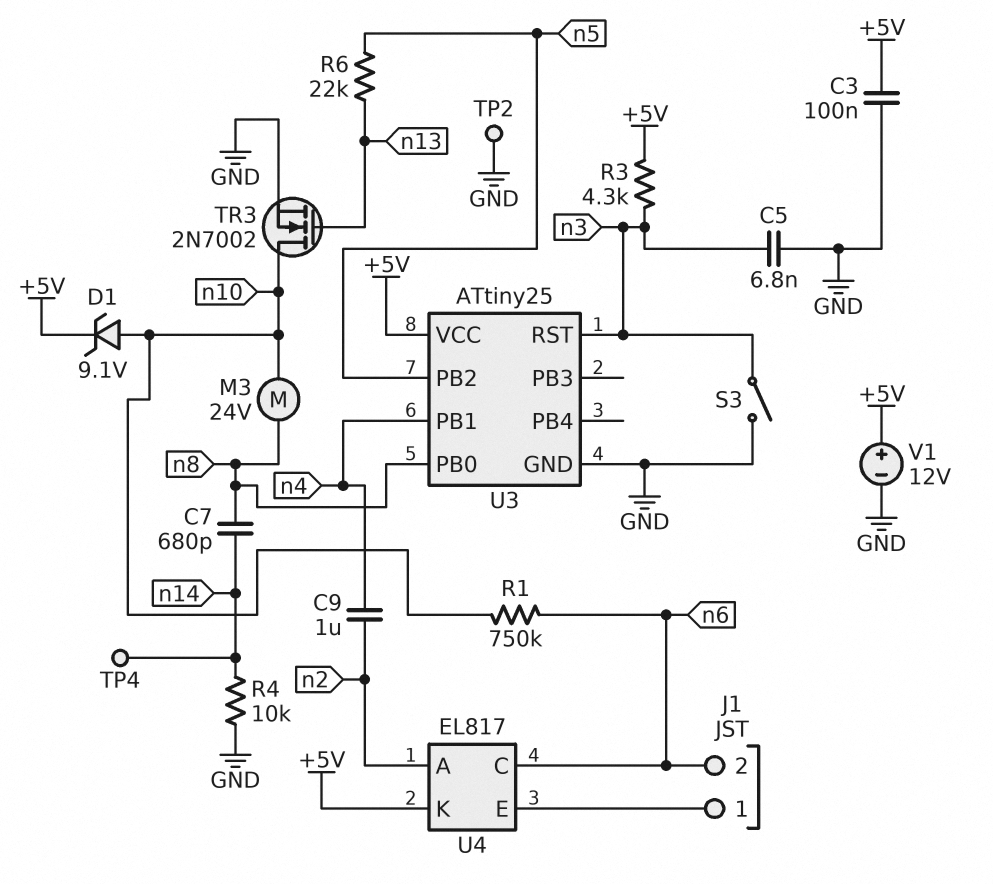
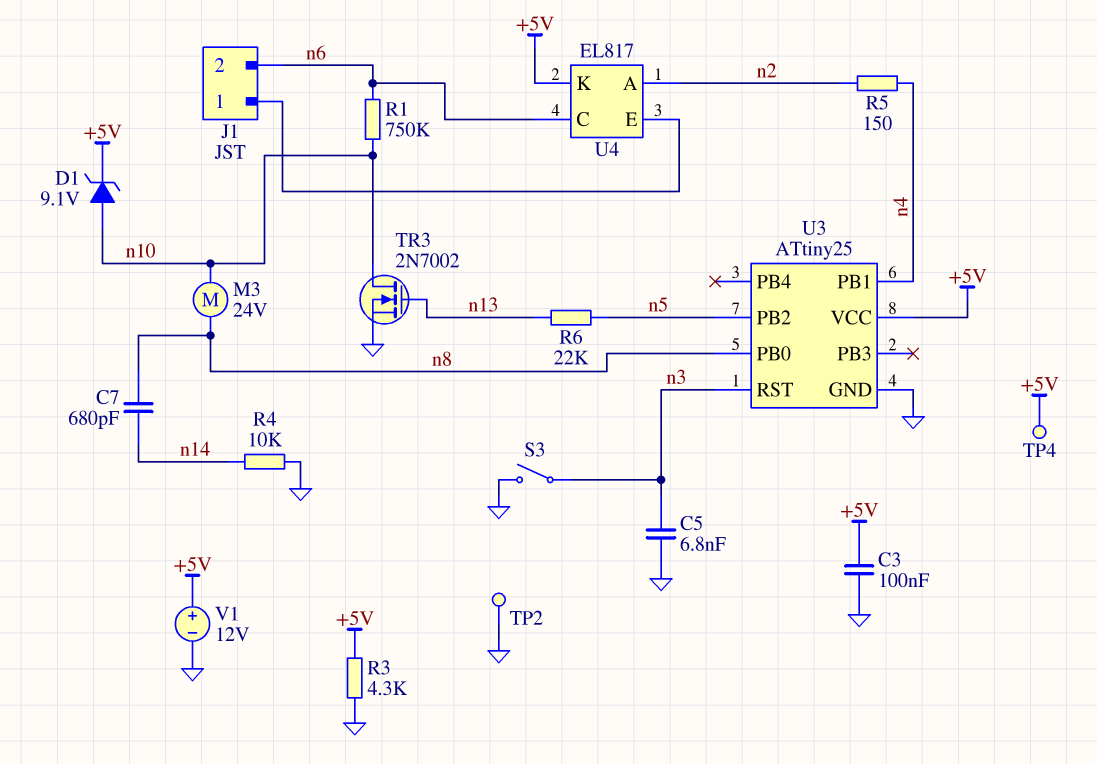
C9: 1uF (n2, n4) -> none
R3: 4.3k (+5V, n3) -> 4.3k (+5V, GND)
R5: none -> 150 (n2, n4)
TP4: test point (n14) -> test point (+5V)

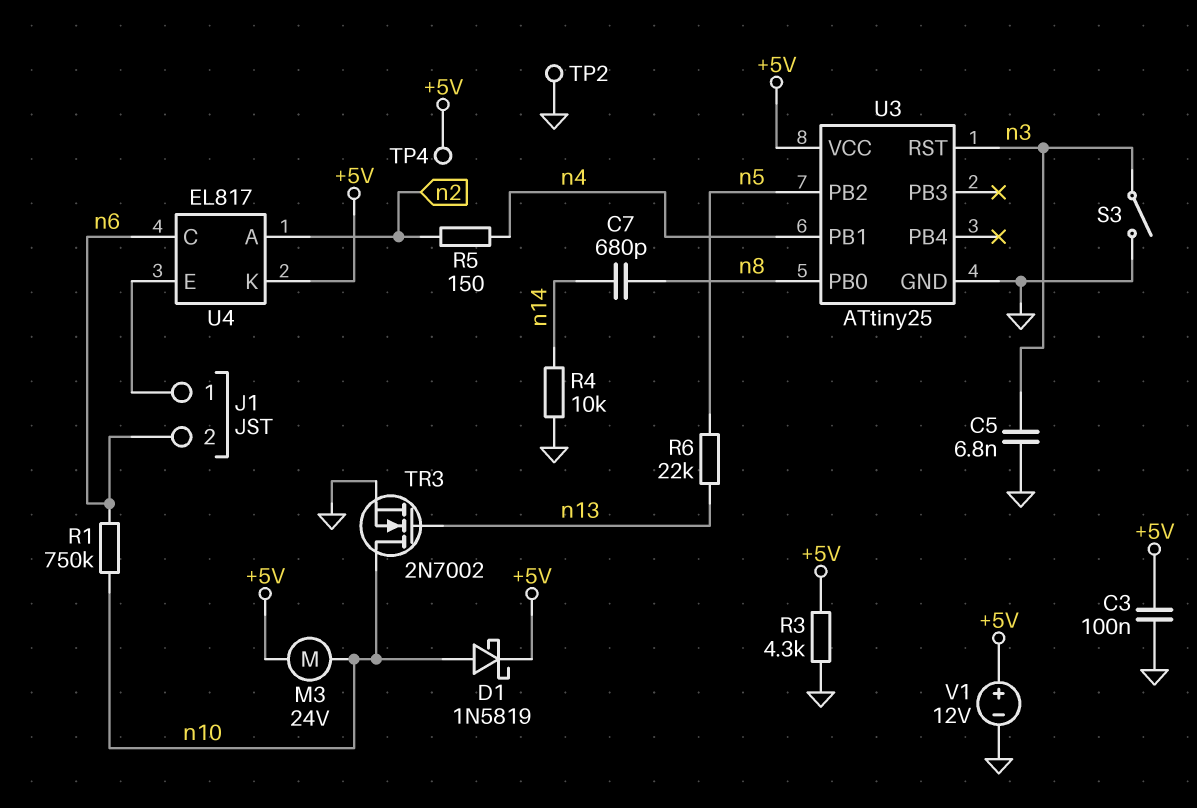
D1: zener 9.1V (A n10, K +5V) -> schottky 1N5819 (A n10, K +5V)
M3: motor 24V (n8, n10) -> motor 24V (+5V, n10)

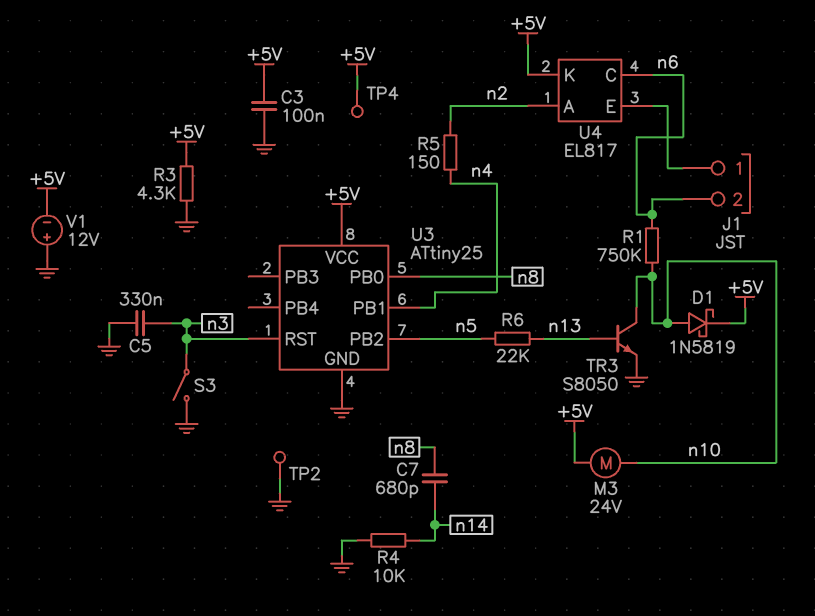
C5: 6.8nF (GND, n3) -> 330nF (GND, n3)
TR3: NMOS 2N7002 (G n13, D n10, S GND) -> NPN S8050 (B n13, C n10, E GND)
V1: 12V (plus +5V, minus GND) -> 12V (plus GND, minus +5V)

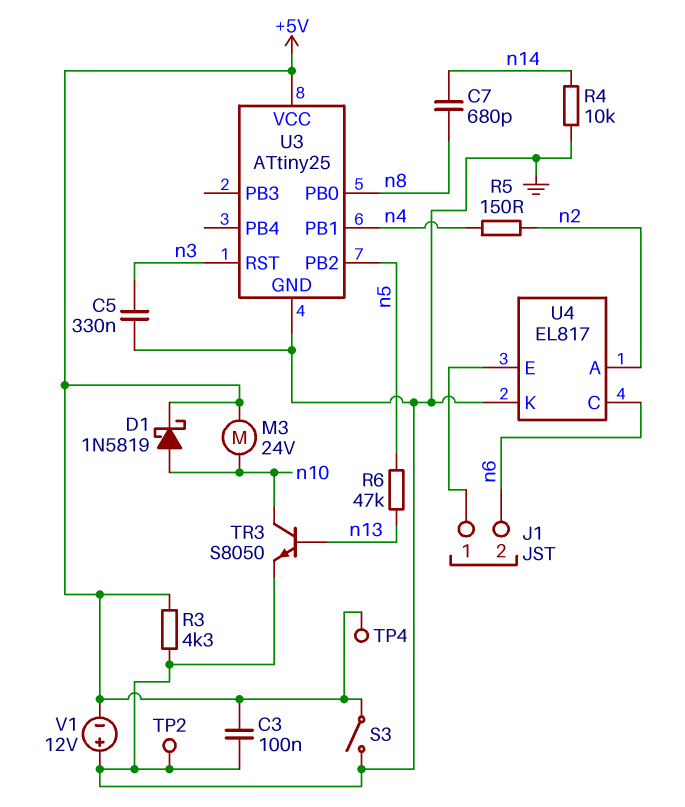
R1: 750k (n6, n10) -> none
R6: 22k (n5, n13) -> 47k (n5, n13)
S3: switch (GND, n3) -> switch (+5V, GND)
U4 pin K: +5V -> GND

